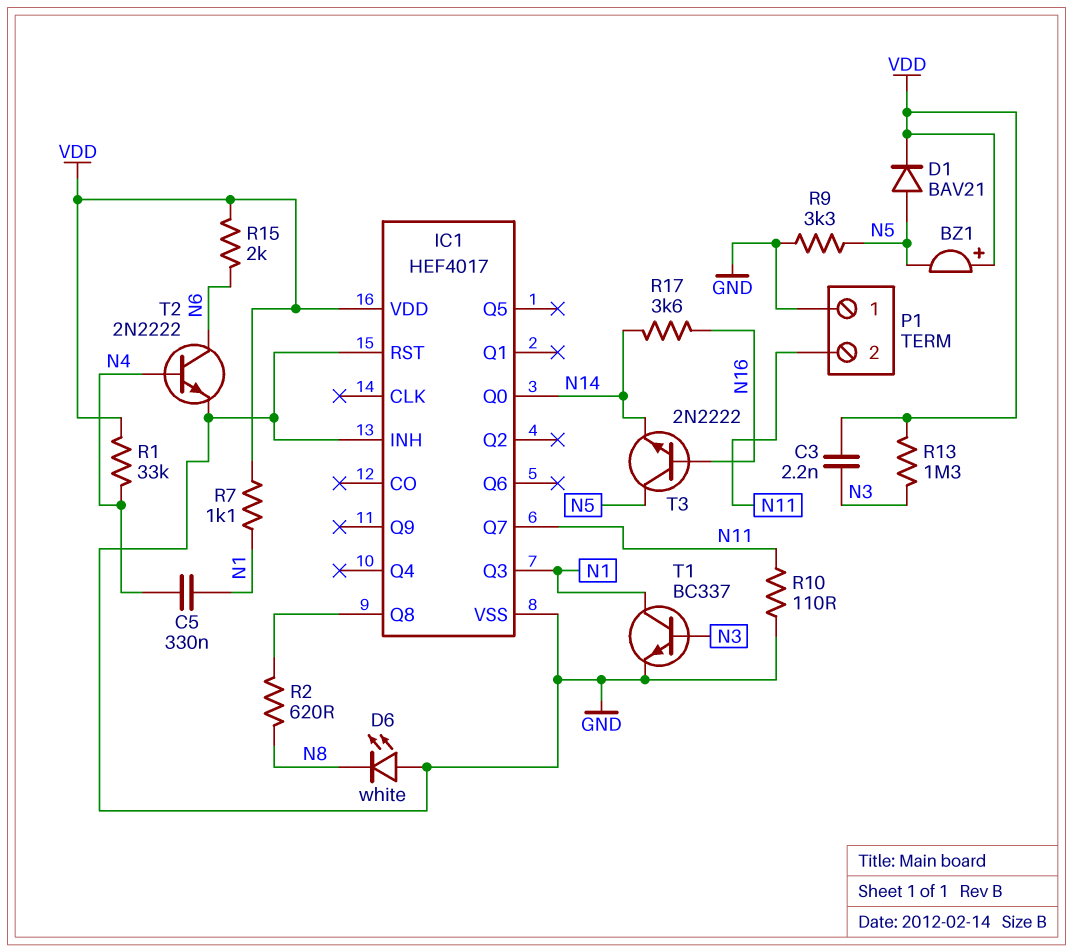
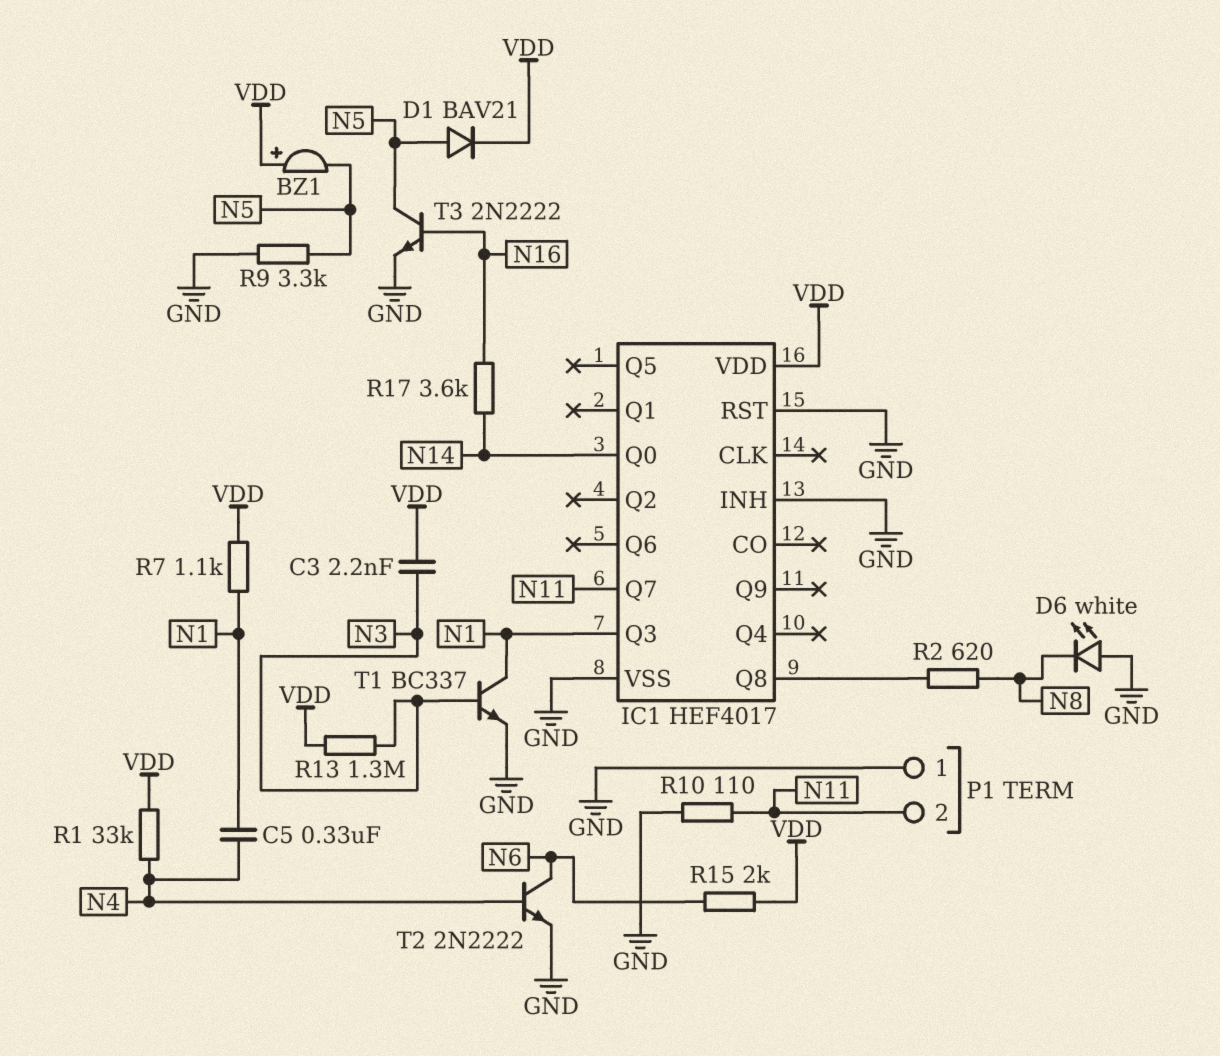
T3: NPN 2N2222 (B N16, C N5, E N14) -> NPN 2N2222 (B N16, C N5, E GND)

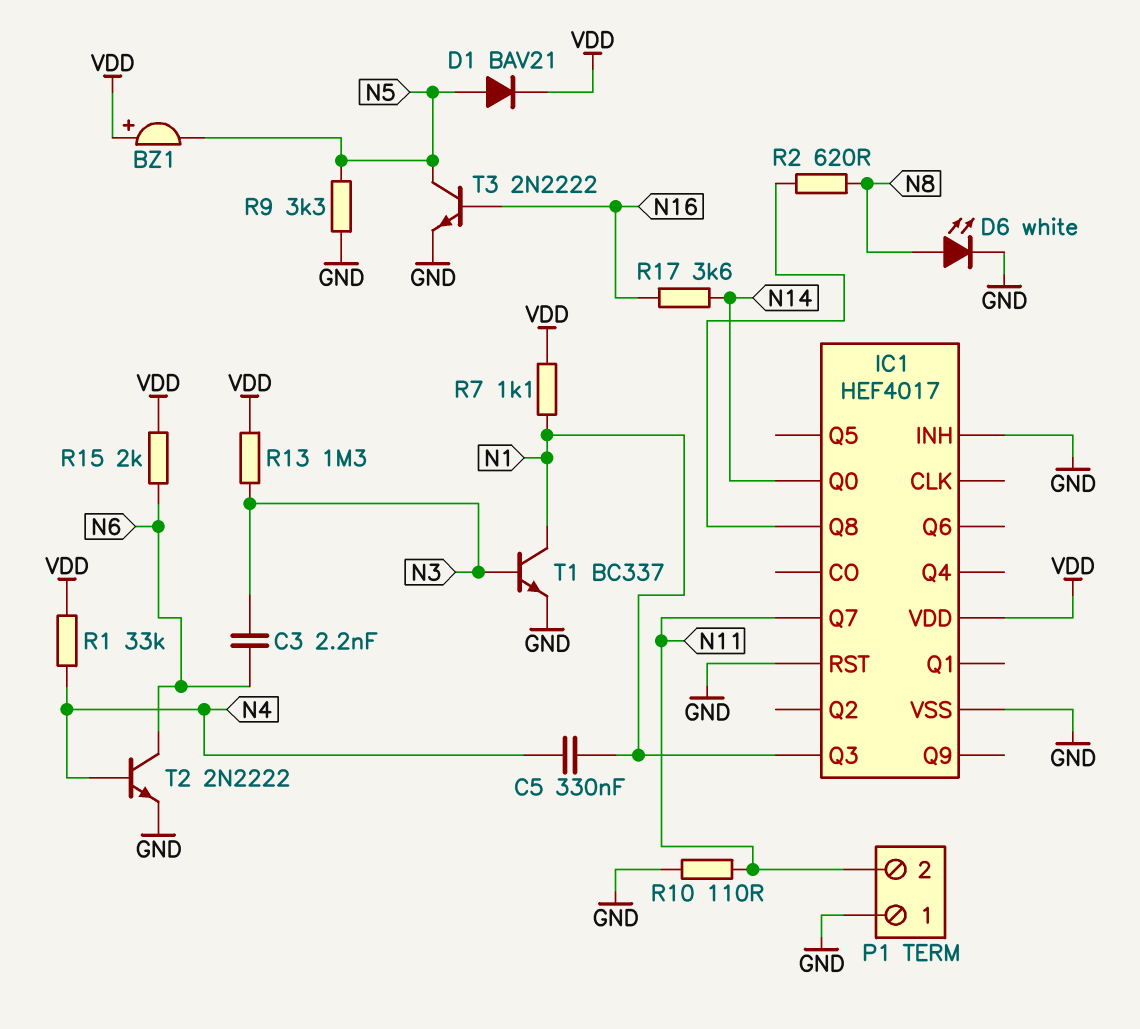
C3: 2.2nF (N3, VDD) -> 2.2nF (N3, N6)
D6: LED white (A GND, K N8) -> LED white (A N8, K GND)

